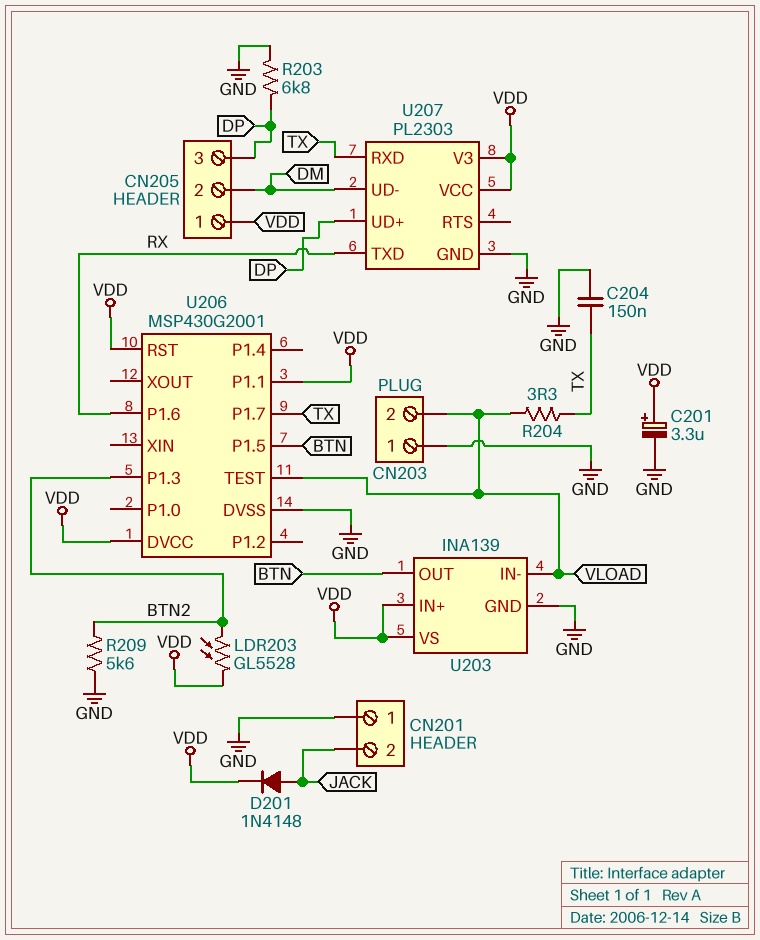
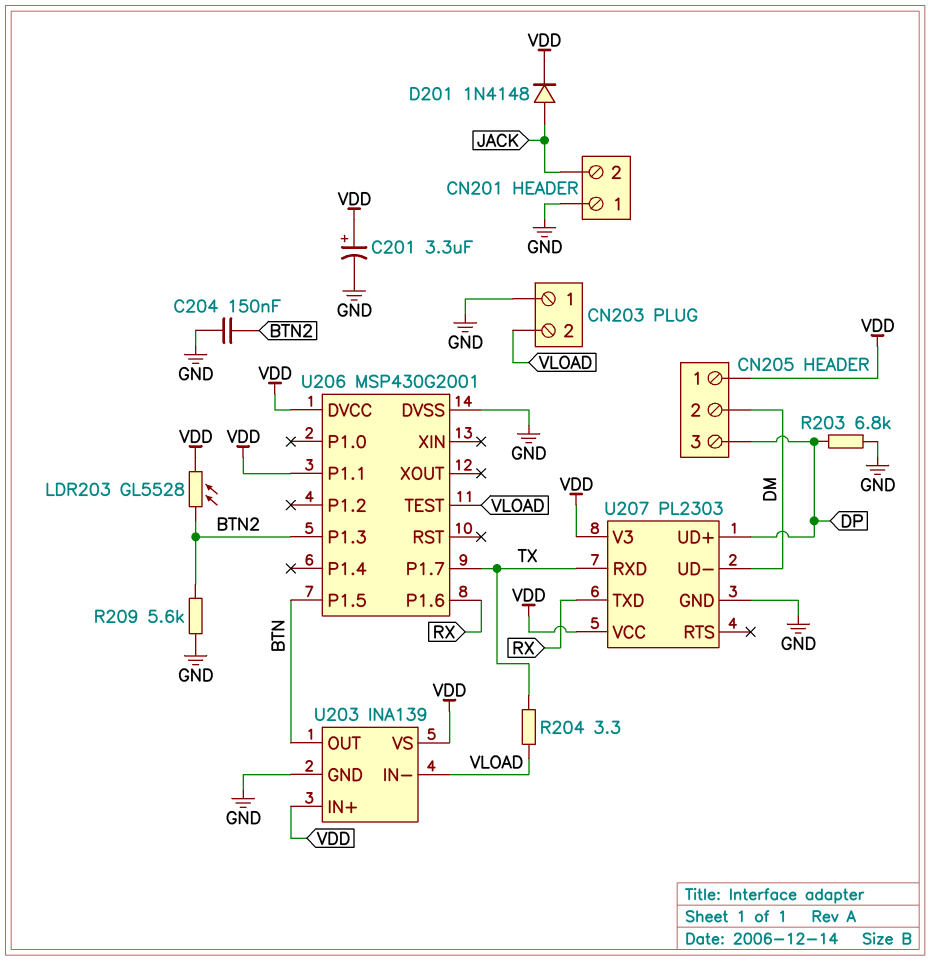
C204: 150nF (GND, TX) -> 150nF (BTN2, GND)
U206 pin RST: VDD -> none

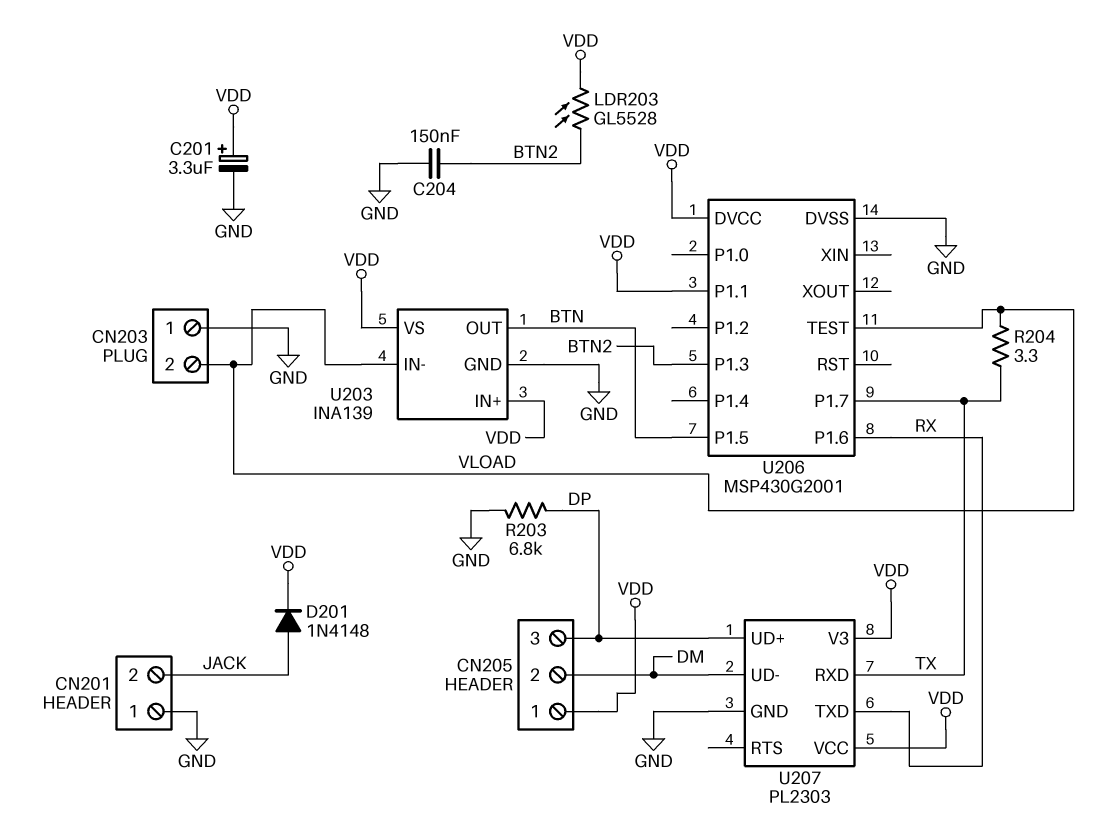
R209: 5.6k (BTN2, GND) -> none

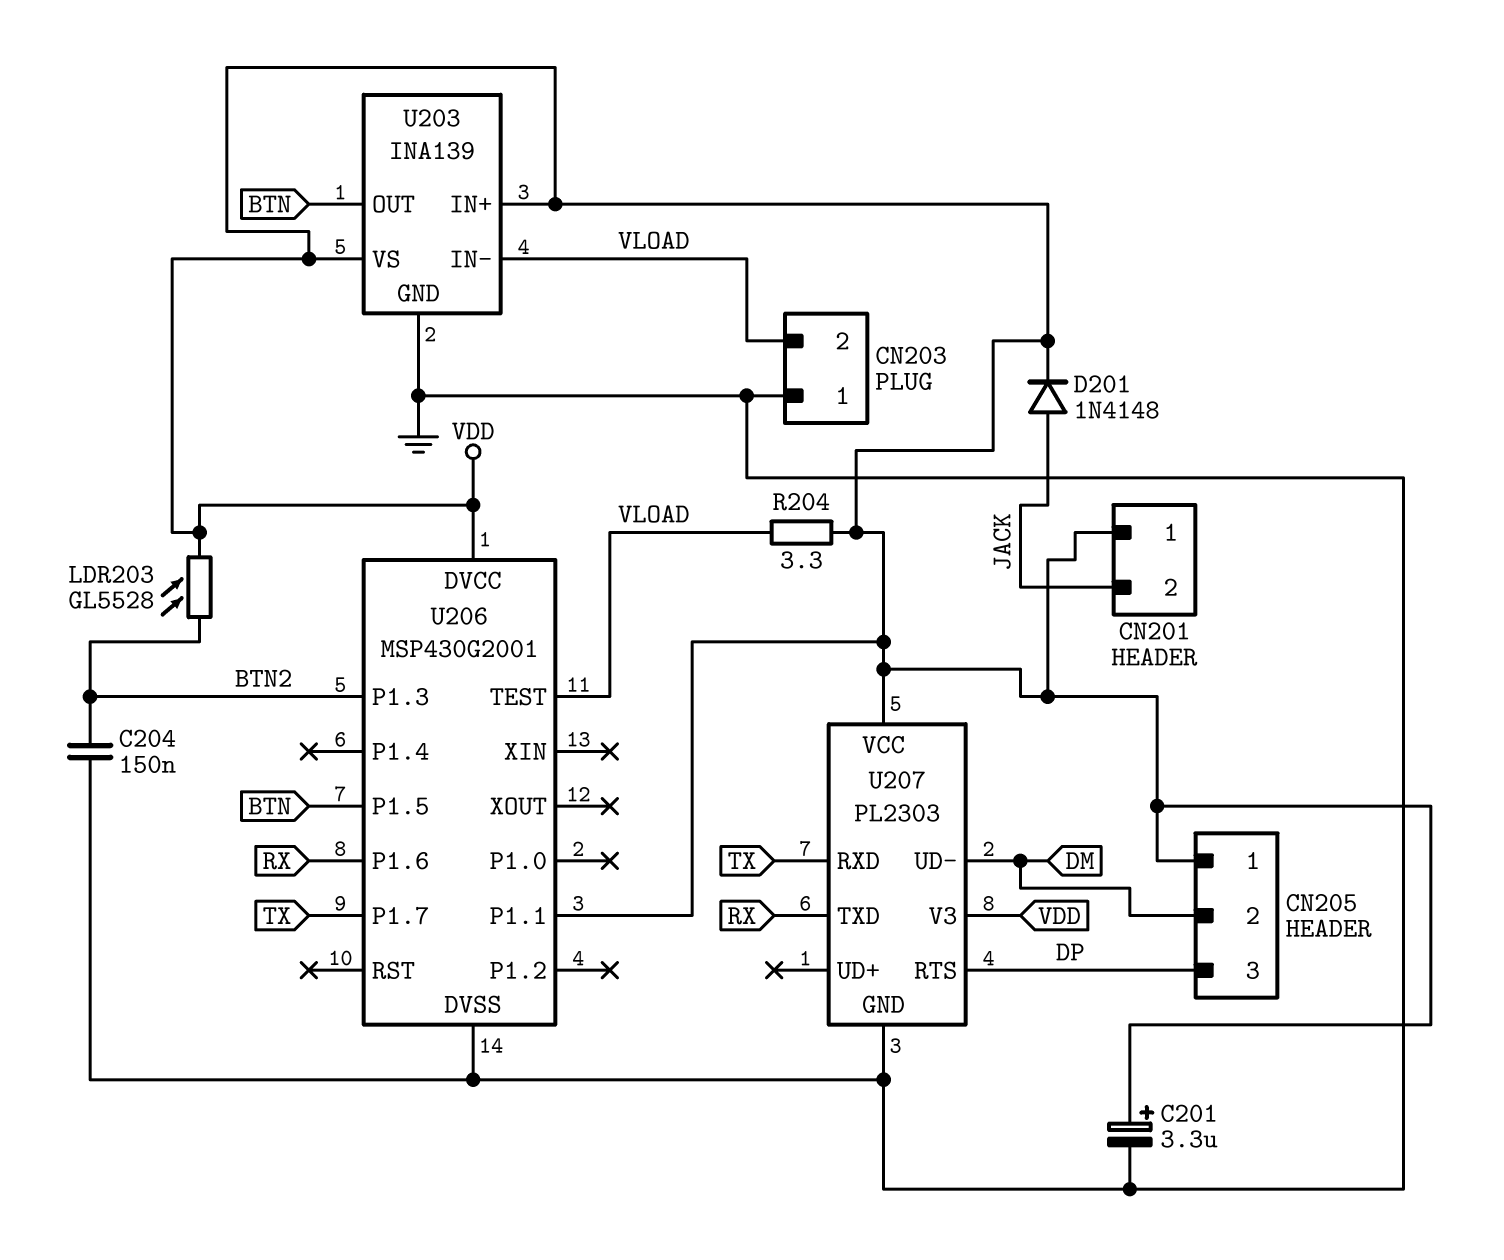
CN201 pin 1: GND -> VDD
R203: 6.8k (DP, GND) -> none
R204: 3.3 (TX, VLOAD) -> 3.3 (VDD, VLOAD)
U207 pin RTS: none -> DP
U207 pin UD+: DP -> none

